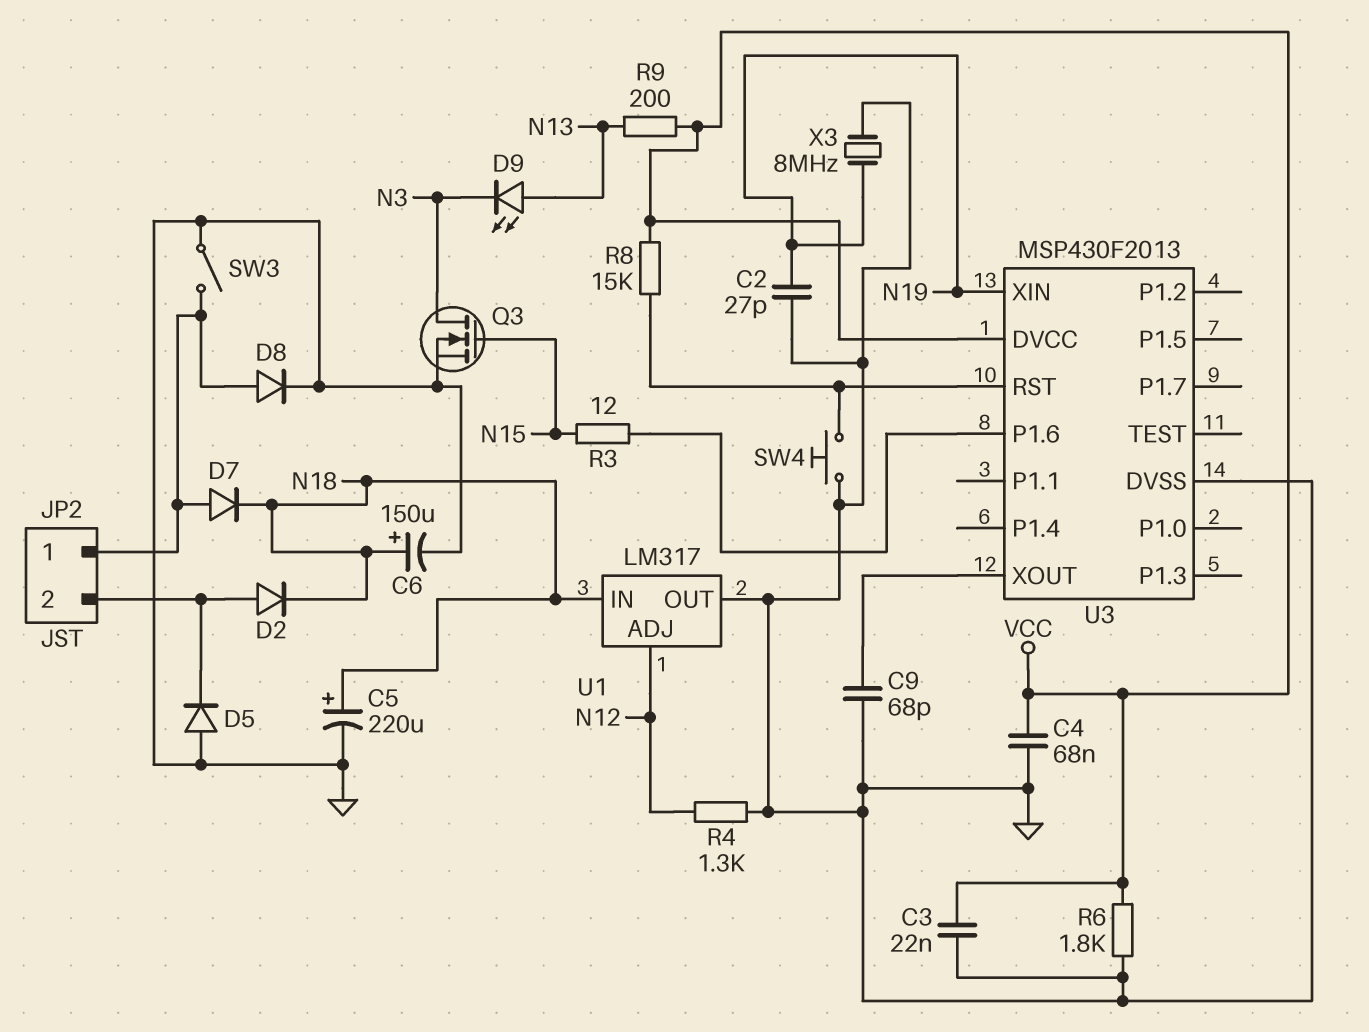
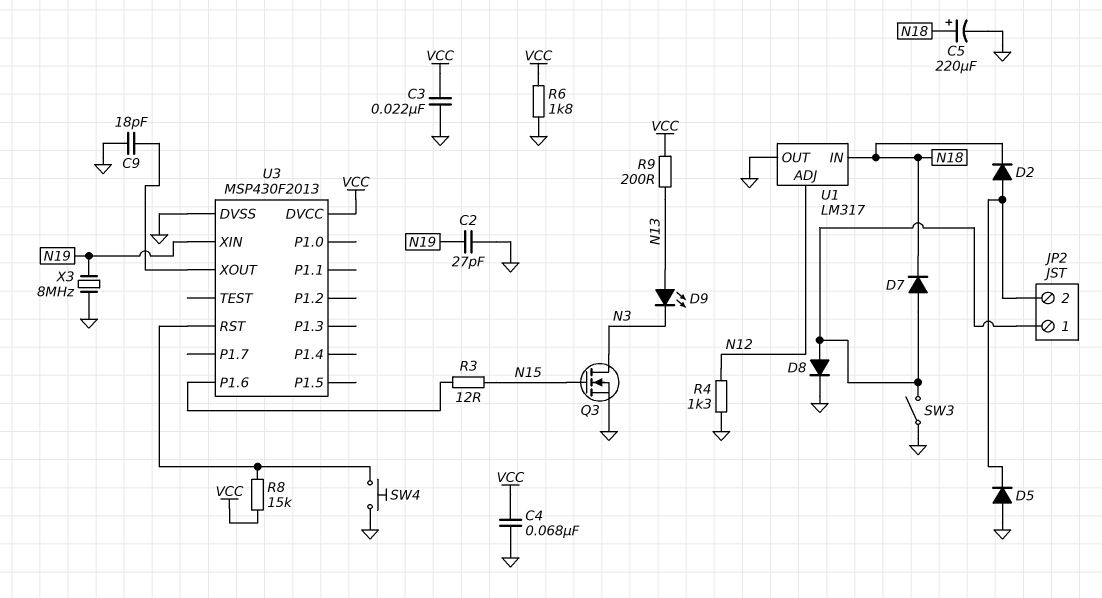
C6: 150uF (plus N18, minus GND) -> none
C9: 68pF (GND, U3/XOUT) -> 18pF (GND, U3/XOUT)

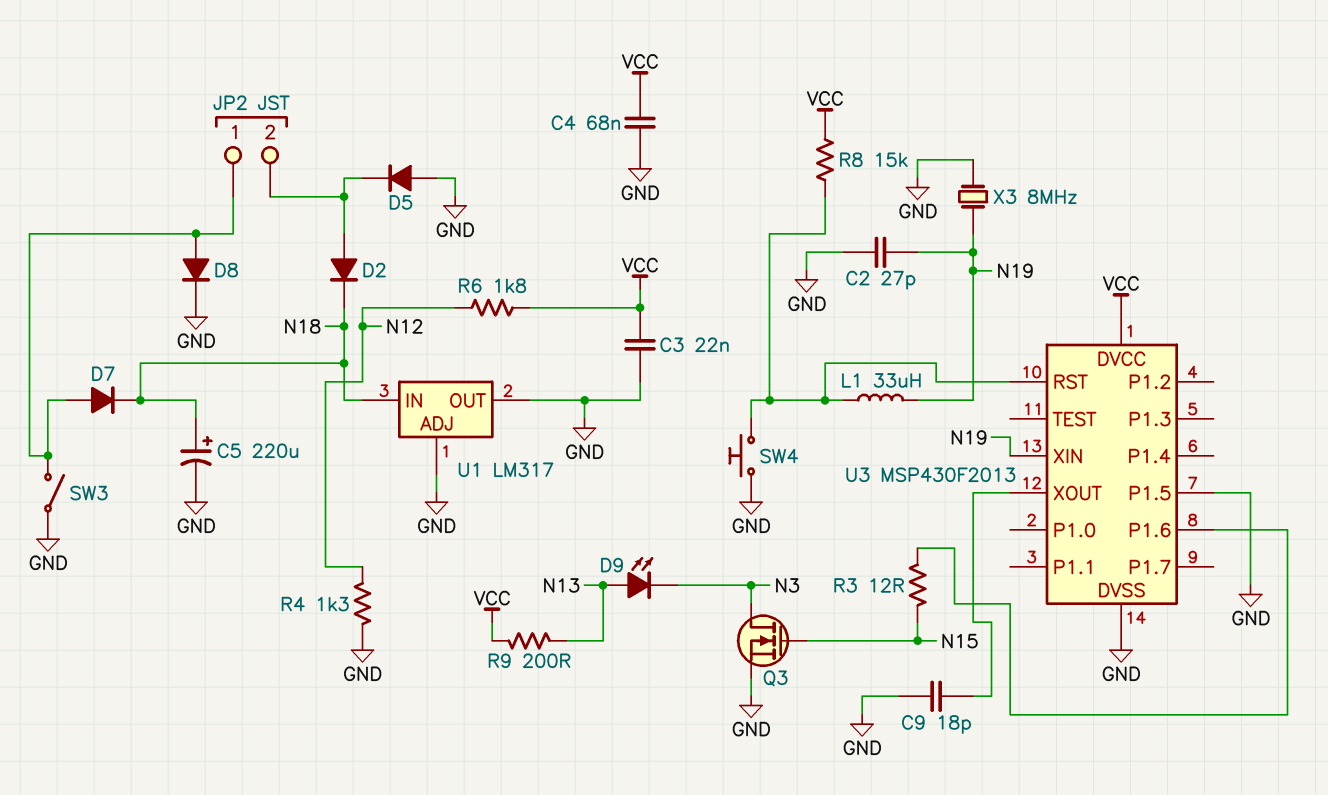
L1: none -> 33uH (N19, U3/RST)
R6: 1.8k (GND, VCC) -> 1.8k (N12, VCC)
U1 pin ADJ: N12 -> GND
U3 pin P1.5: none -> GND

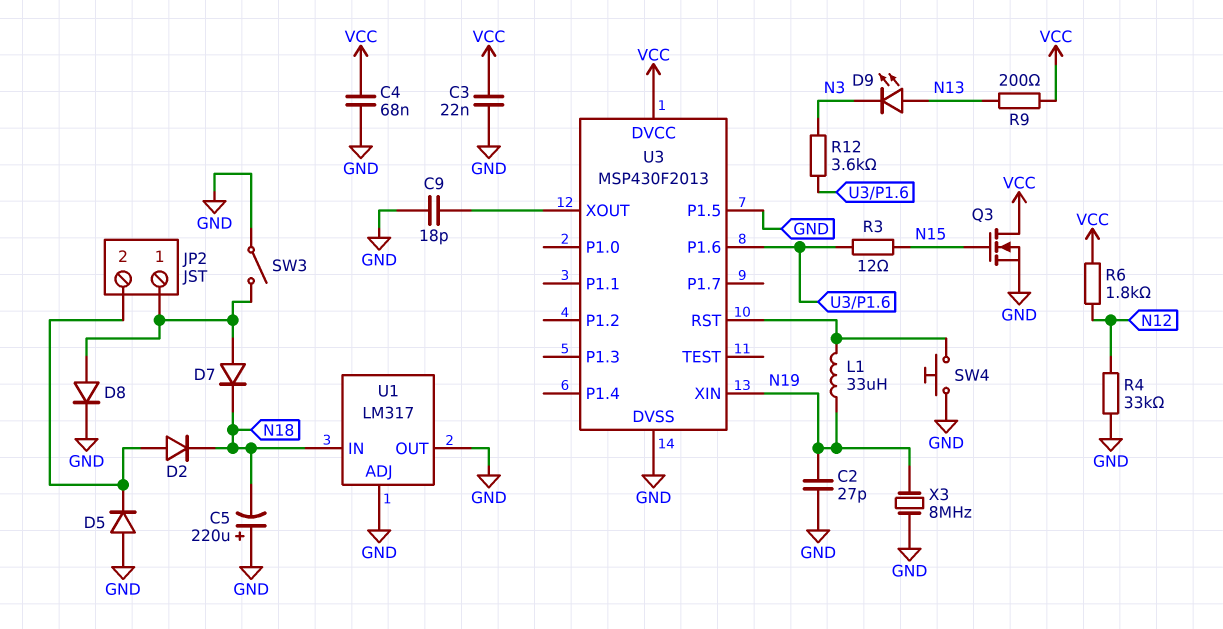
C5: 220uF (plus N18, minus GND) -> 220uF (plus GND, minus N18)
Q3: NMOS (G N15, D N3, S GND) -> NMOS (G N15, D VCC, S GND)
R4: 1.3k (GND, N12) -> 33k (GND, N12)
R8: 15k (U3/RST, VCC) -> none
R12: none -> 3.6k (N3, U3/P1.6)

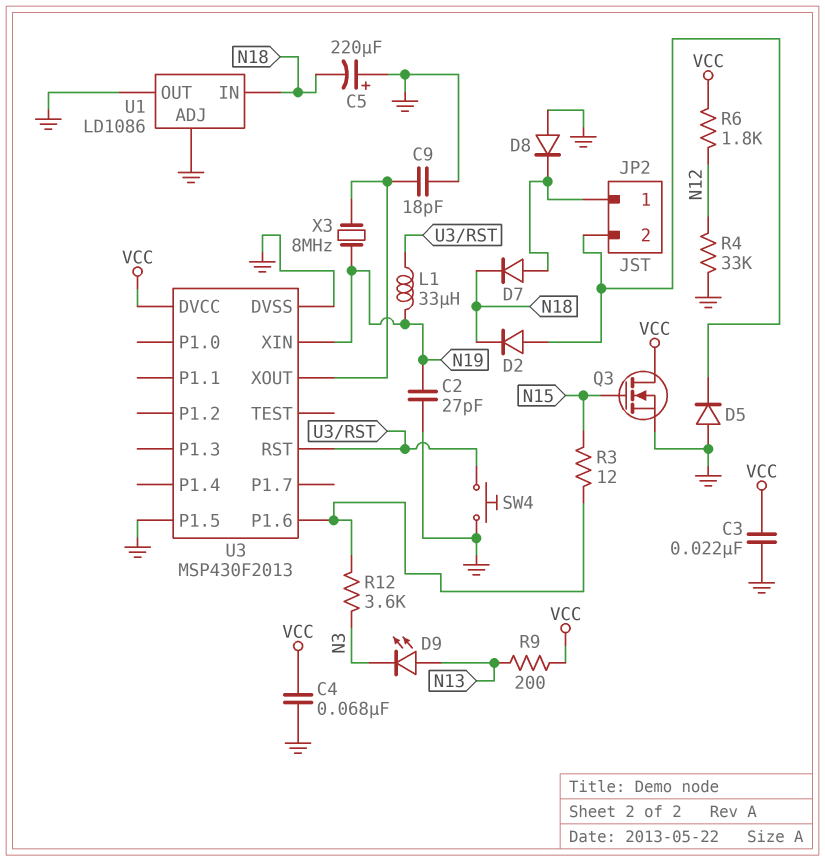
D8: diode (A JP2/1, K GND) -> diode (A GND, K JP2/1)
SW3: switch (GND, JP2/1) -> none
U1: LM317 -> LD1086
X3: 8MHz (GND, N19) -> 8MHz (N19, U3/XOUT)

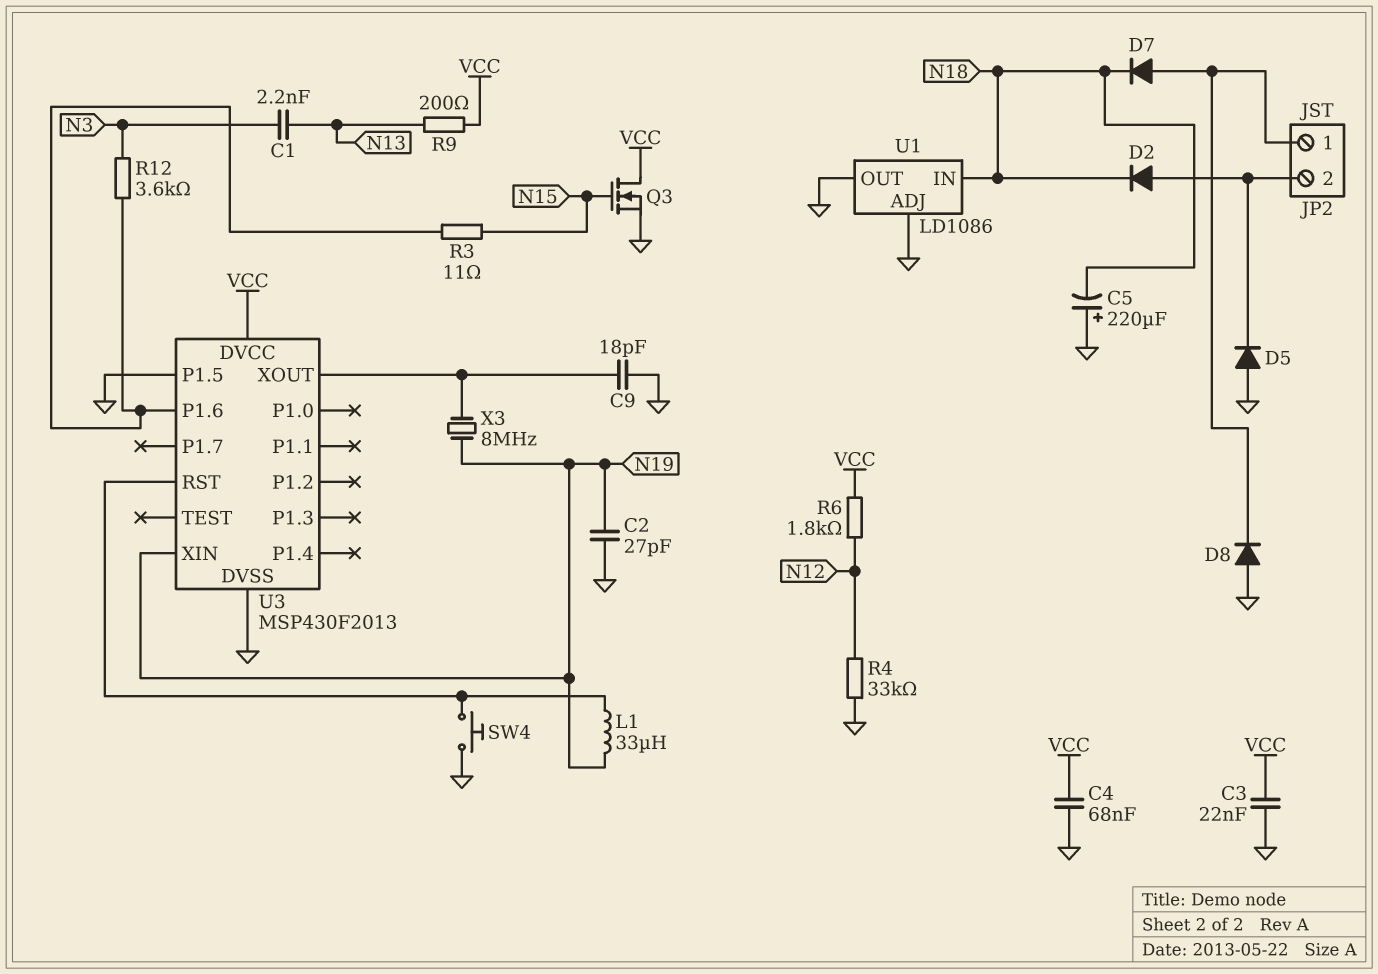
C1: none -> 2.2nF (N3, N13)
D9: LED (A N13, K N3) -> none
R3: 12 (N15, U3/P1.6) -> 11 (N15, U3/P1.6)

